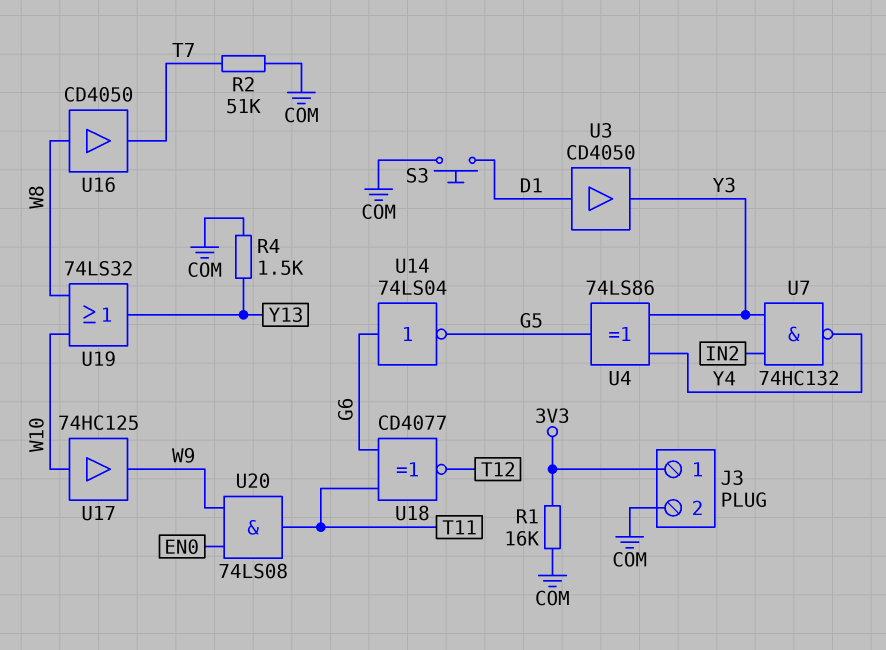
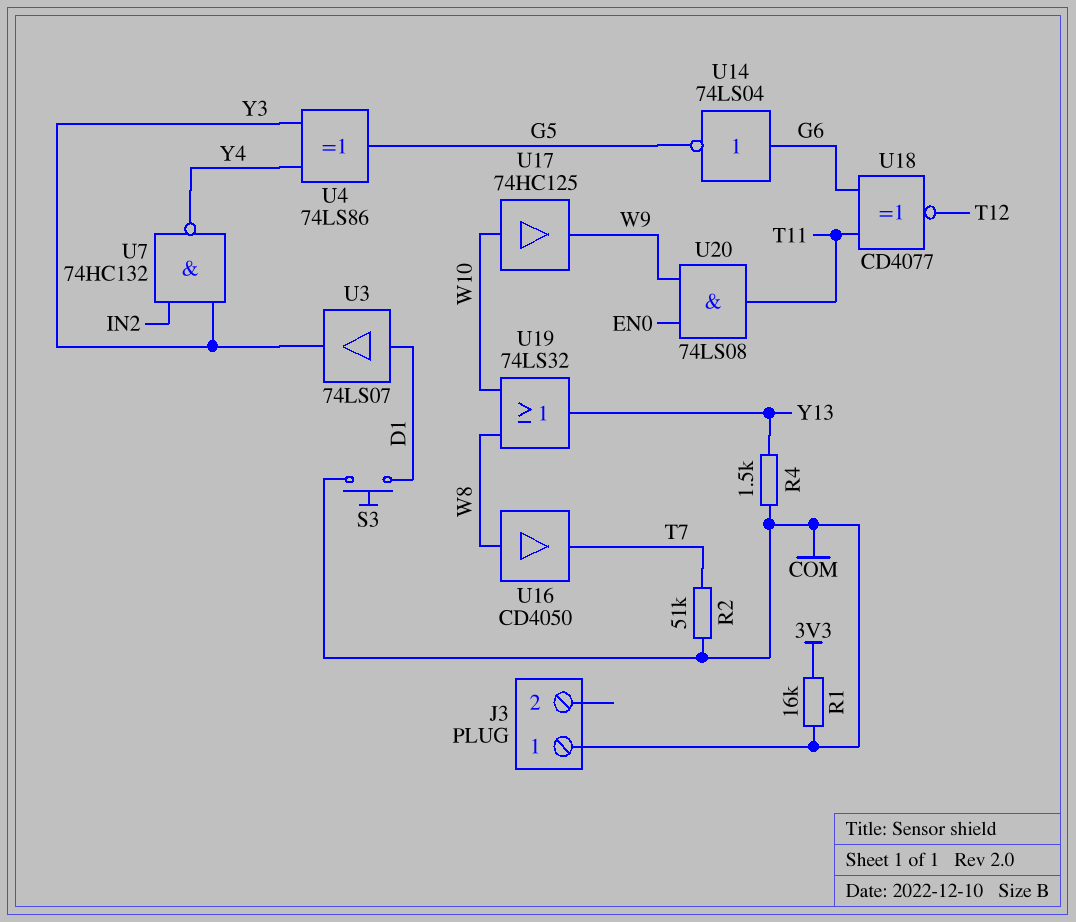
J3 pin 1: 3V3 -> COM
J3 pin 2: COM -> none
U3: buffer CD4050 (in D1, out Y3) -> buffer 74LS07 (in D1, out Y3)

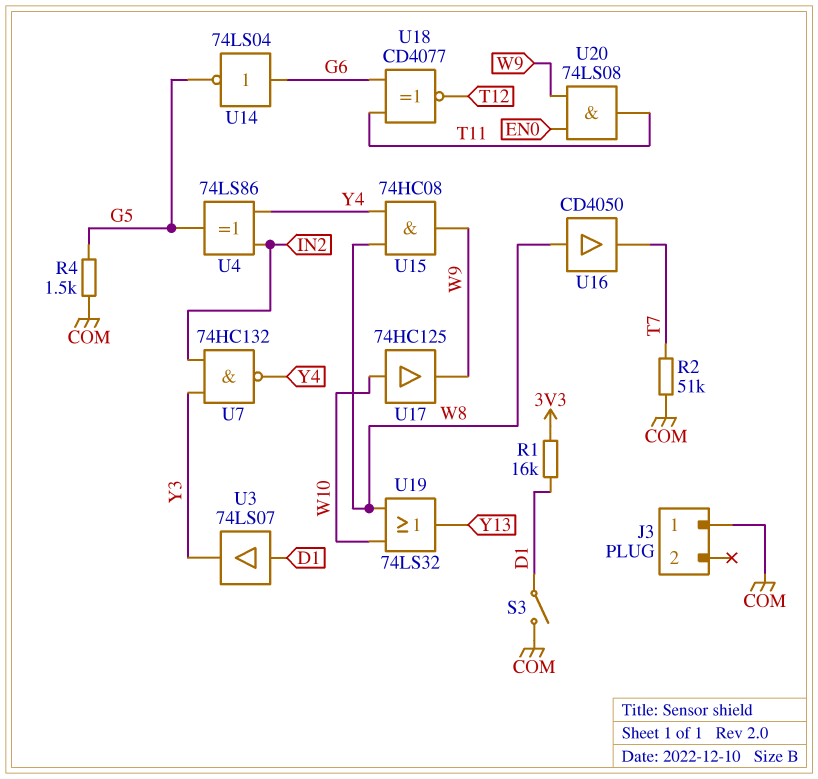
R1: 16k (3V3, COM) -> 16k (3V3, D1)
R4: 1.5k (COM, Y13) -> 1.5k (COM, G5)
S3: button (COM, D1) -> switch (COM, D1)
U4: XOR 74LS86 (in Y3, in Y4, out G5) -> XOR 74LS86 (in IN2, in Y4, out G5)
U15: none -> AND 74HC08 (in W8, in Y4, out W9)

